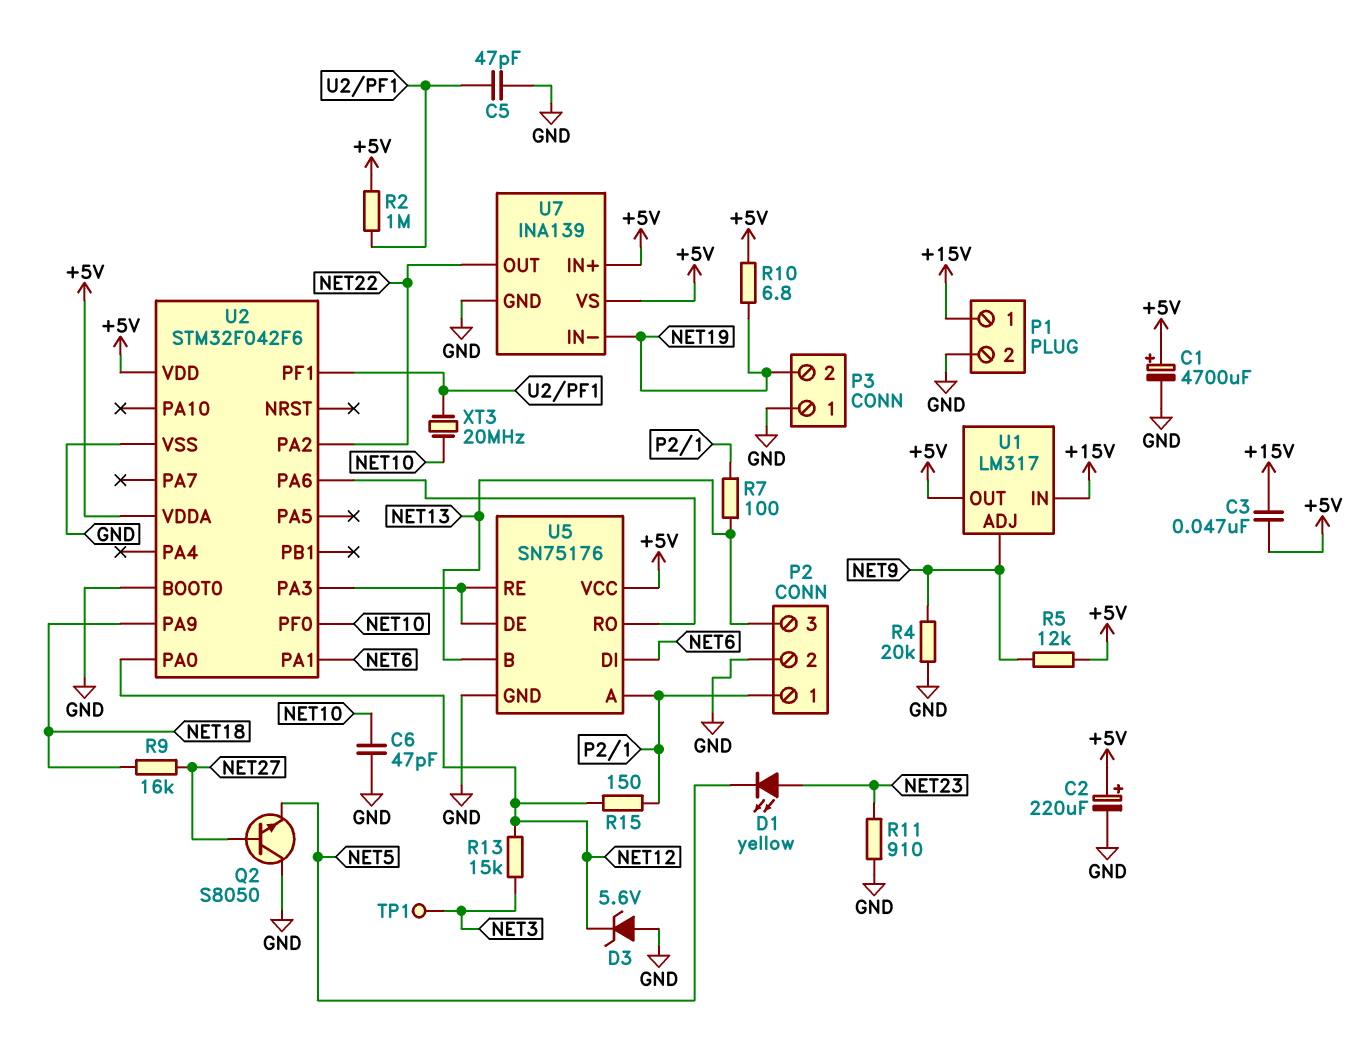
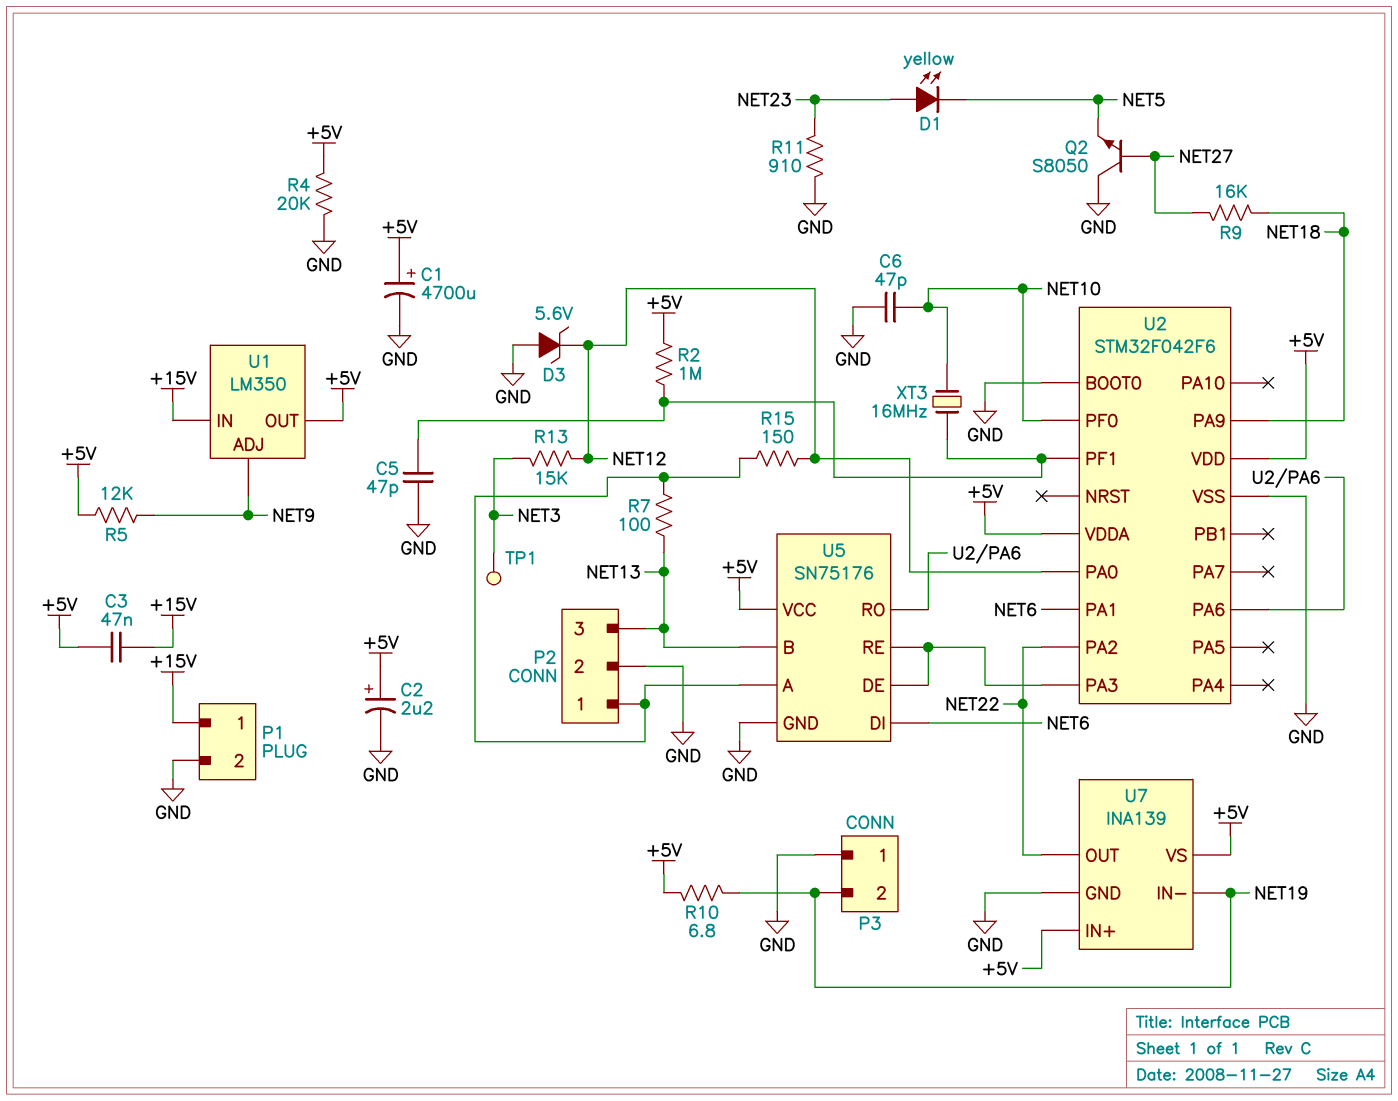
C2: 220uF (plus +5V, minus GND) -> 2.2uF (plus +5V, minus GND)
R4: 20k (GND, NET9) -> 20k (+5V, GND)
U1: LM317 -> LM350
XT3: 20MHz (NET10, U2/PF1) -> 16MHz (NET10, U2/PF1)

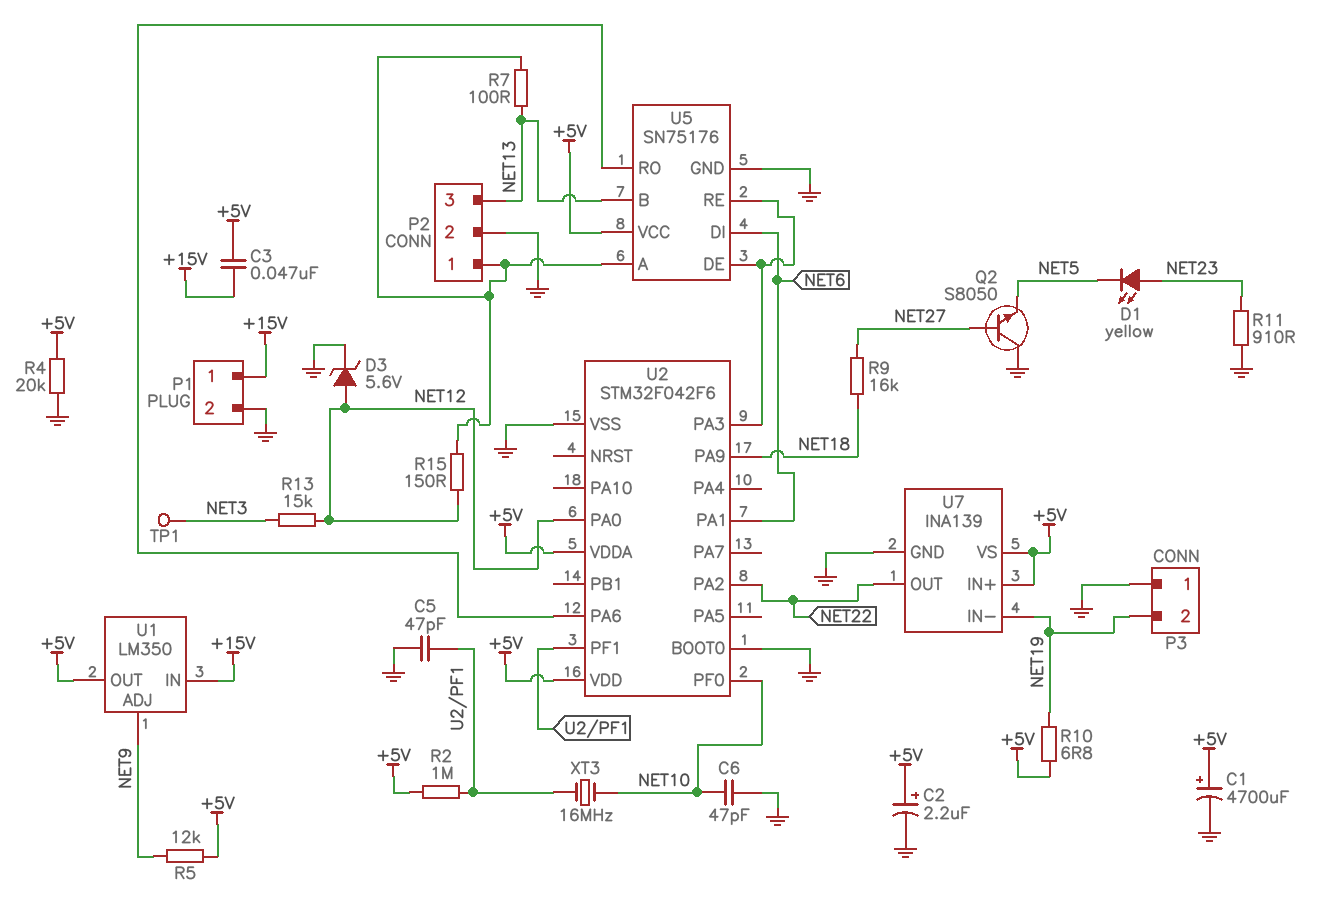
D3: zener 5.6V (A GND, K NET12) -> zener 5.6V (A NET12, K GND)

